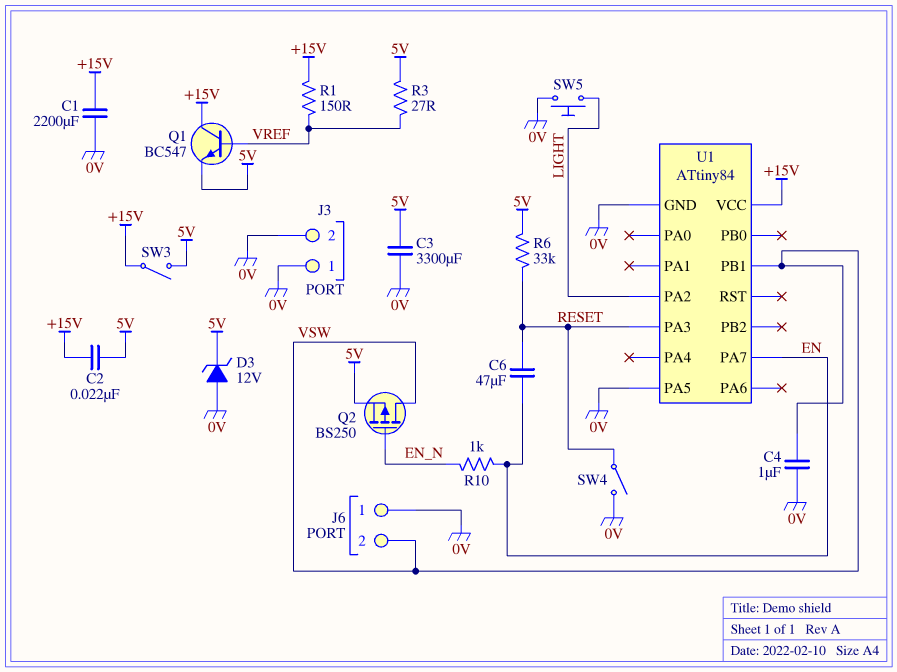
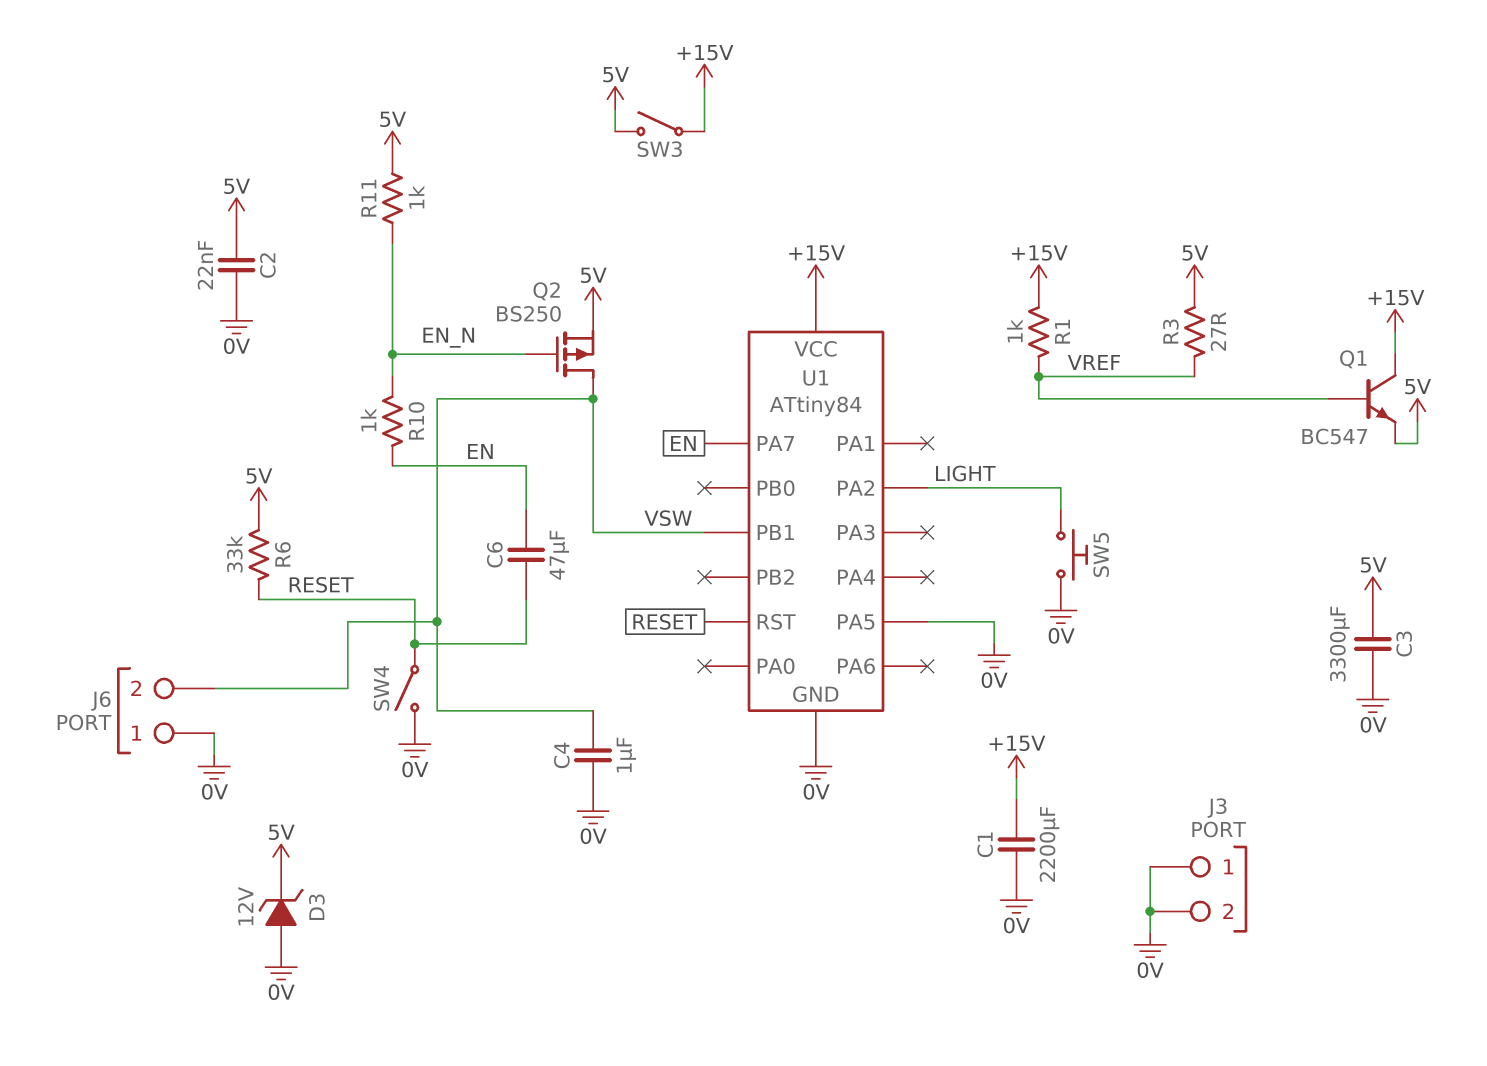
C2: 22nF (+15V, 5V) -> 22nF (0V, 5V)
R1: 150 (+15V, VREF) -> 1k (+15V, VREF)
R11: none -> 1k (5V, EN_N)
U1 pin PA3: RESET -> none
U1 pin RST: none -> RESET

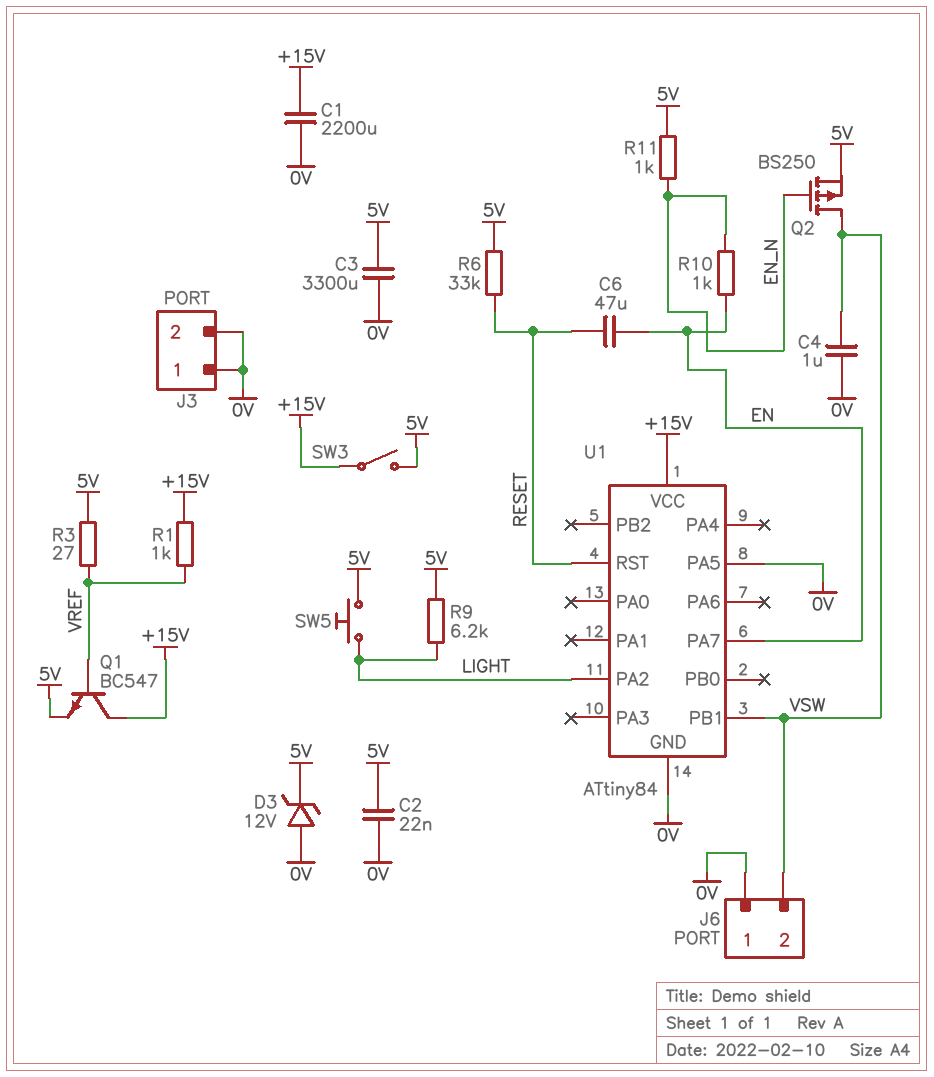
R9: none -> 6.2k (5V, LIGHT)
SW4: switch (0V, RESET) -> none
SW5: button (0V, LIGHT) -> button (5V, LIGHT)

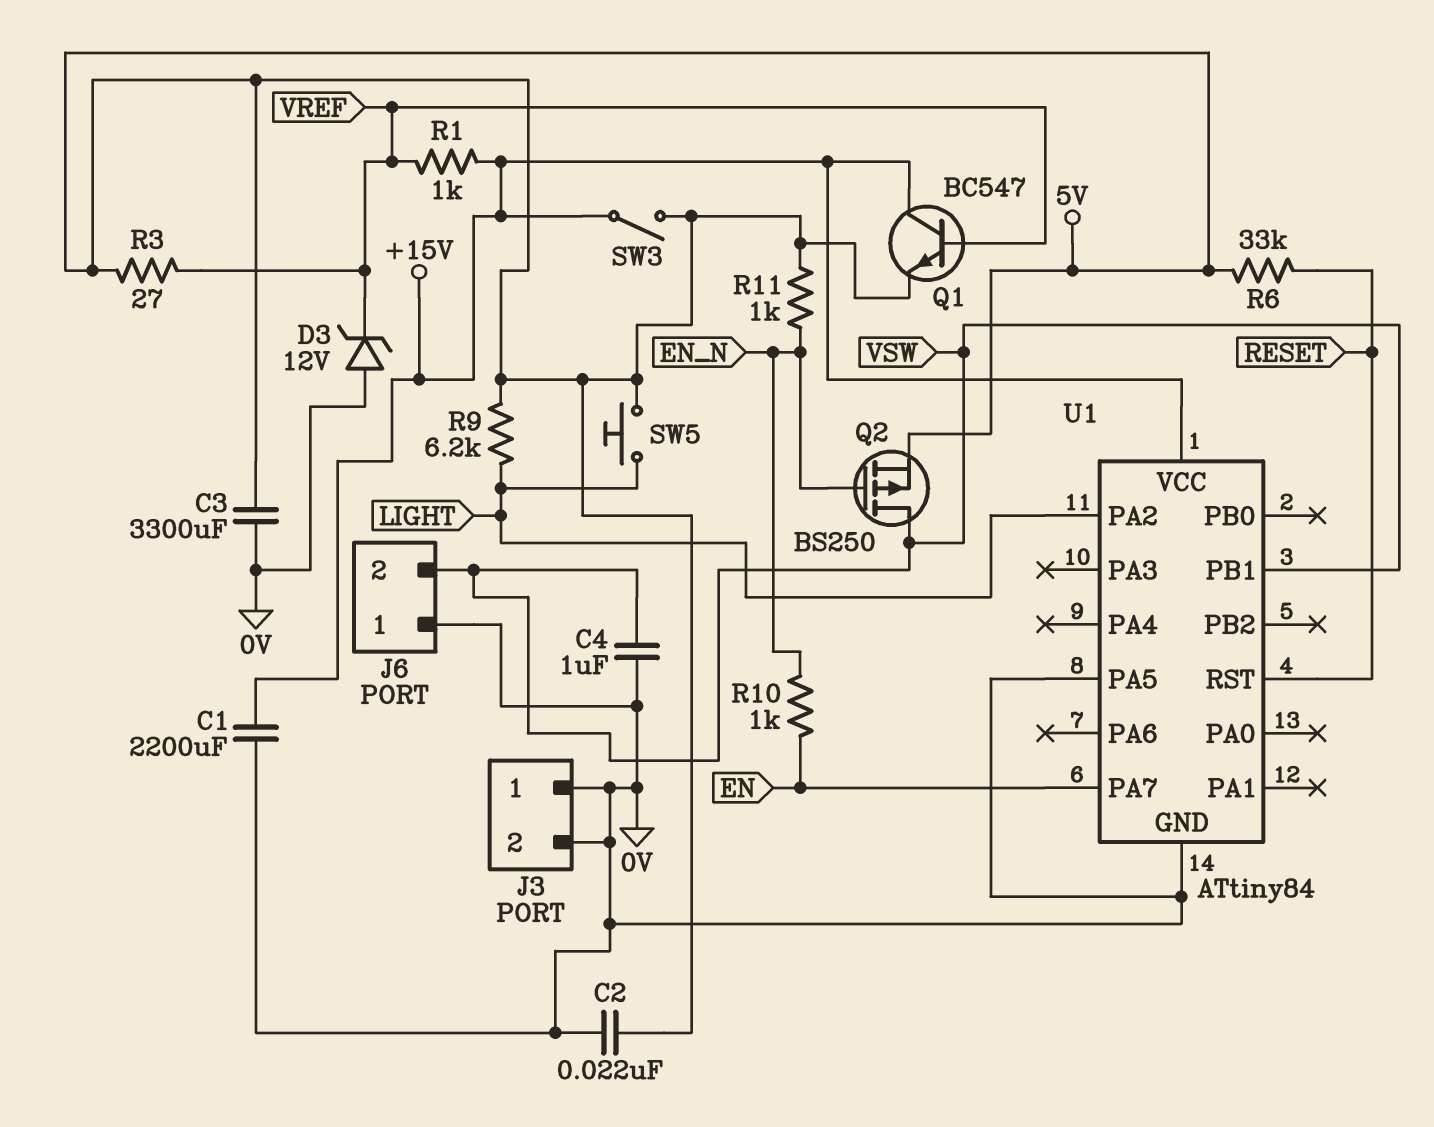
C6: 47uF (EN, RESET) -> none
D3: zener 12V (A 0V, K 5V) -> zener 12V (A 0V, K VREF)

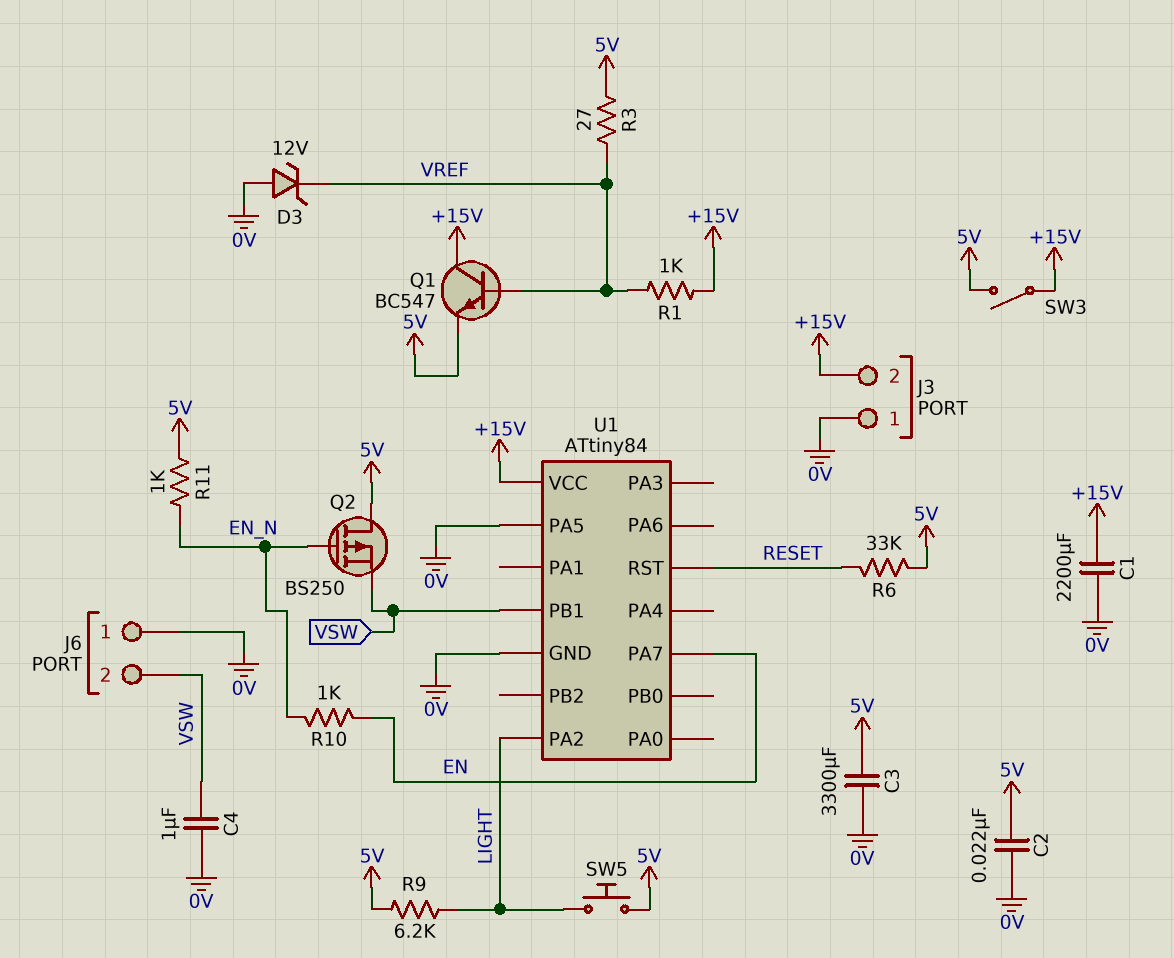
J3 pin 2: 0V -> +15V
Q2: PMOS BS250 (G EN_N, D VSW, S 5V) -> PMOS BS250 (G EN_N, D 5V, S VSW)

